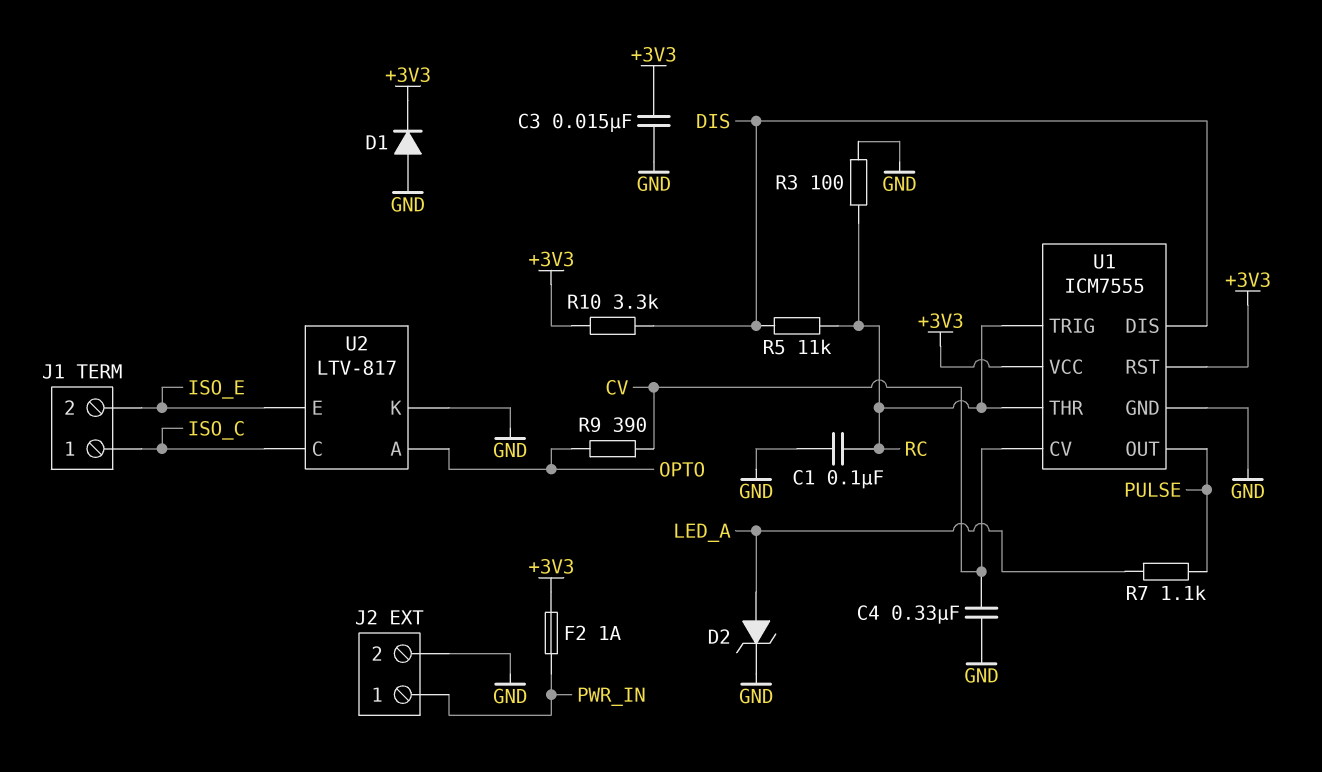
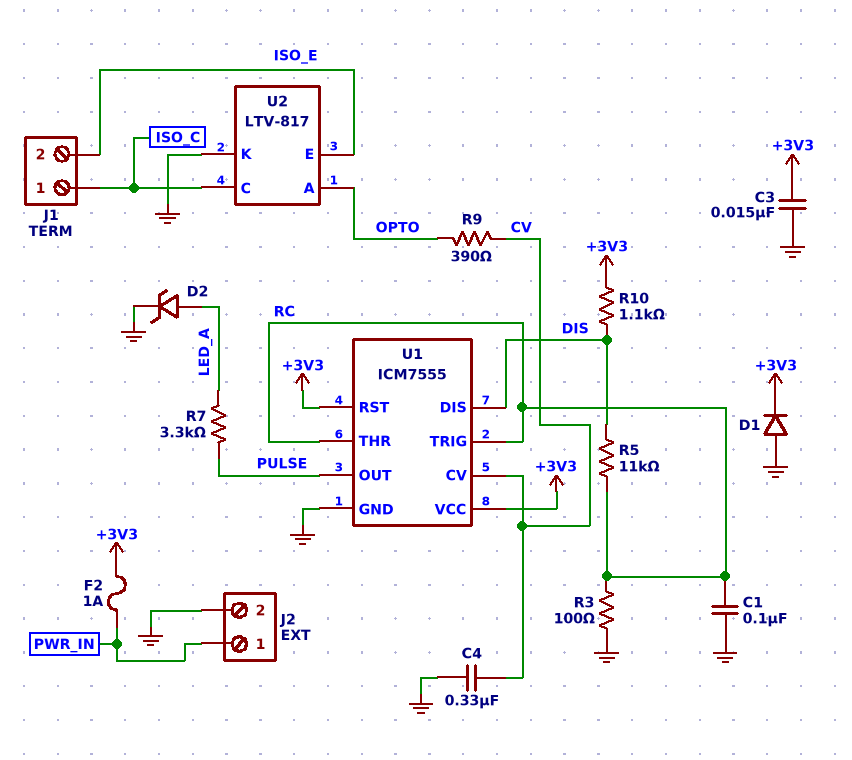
R7: 1.1k (LED_A, PULSE) -> 3.3k (LED_A, PULSE)
R10: 3.3k (+3V3, DIS) -> 1.1k (+3V3, DIS)

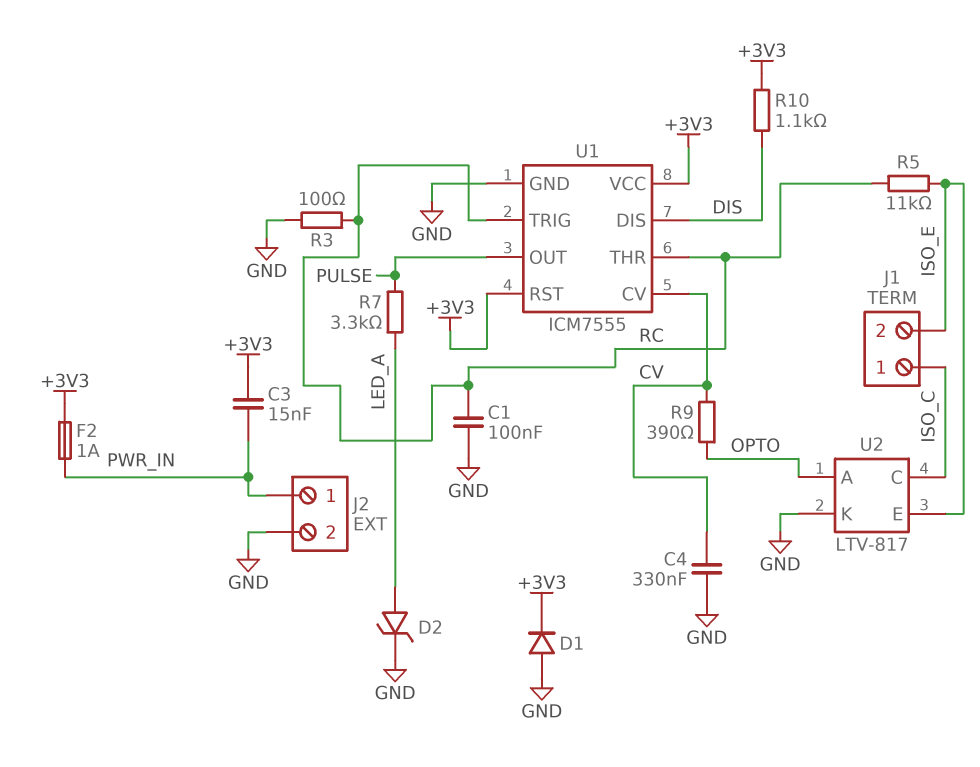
C3: 15nF (+3V3, GND) -> 15nF (+3V3, PWR_IN)
R5: 11k (DIS, RC) -> 11k (ISO_E, RC)

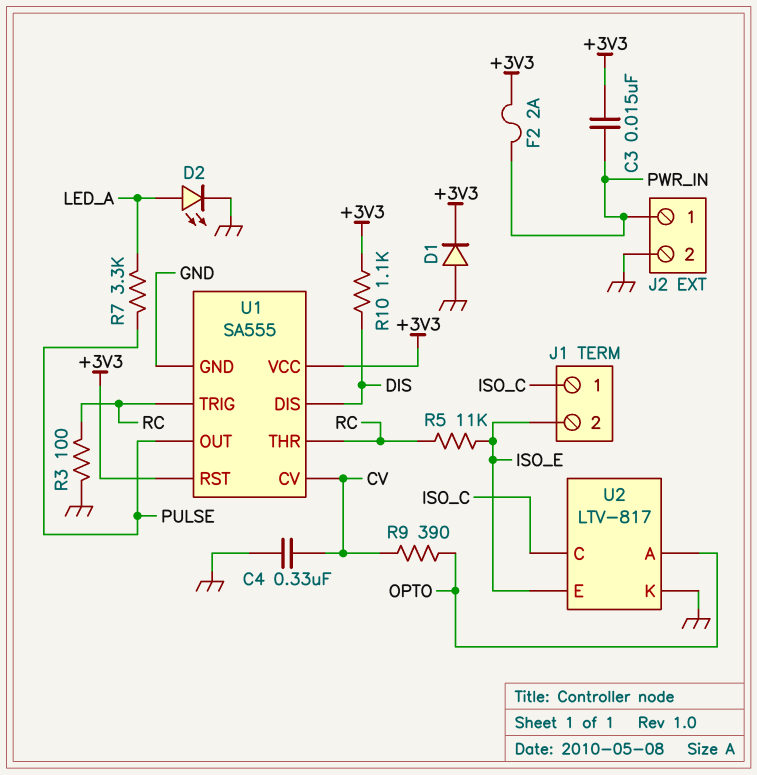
C1: 100nF (GND, RC) -> none
D2: zener (A LED_A, K GND) -> LED (A LED_A, K GND)
F2: 1A (+3V3, PWR_IN) -> 2A (+3V3, PWR_IN)
U1: ICM7555 -> SA555

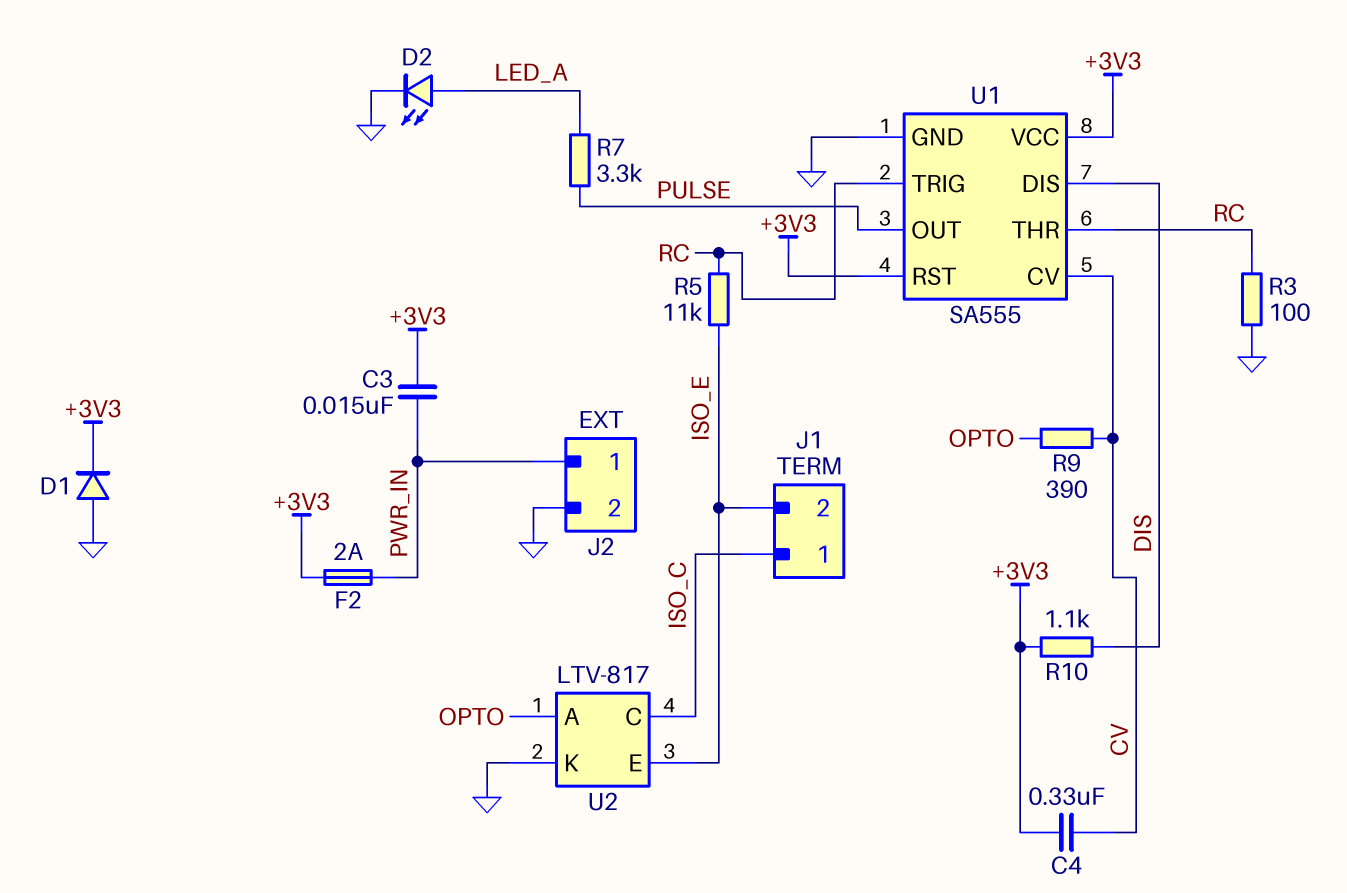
C4: 330nF (CV, GND) -> 330nF (+3V3, CV)

